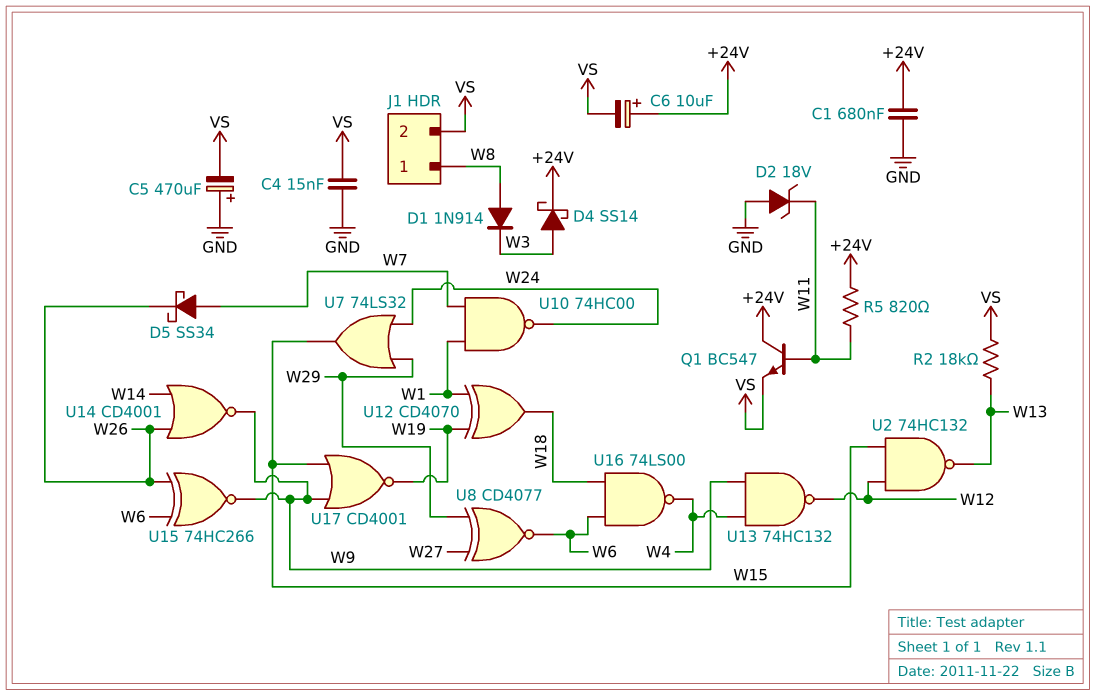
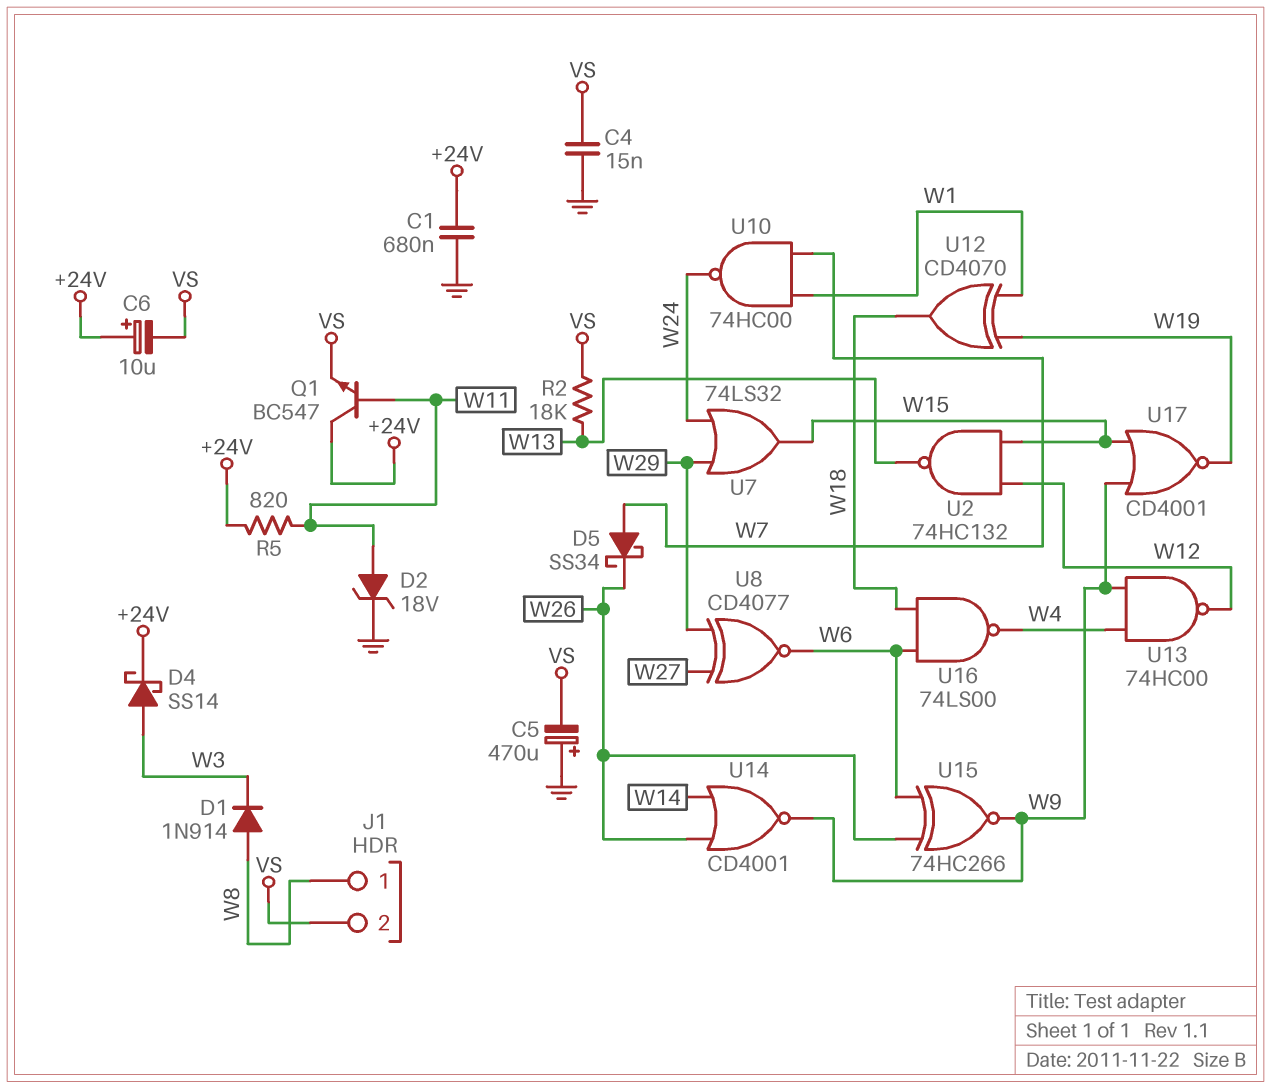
D2: zener 18V (A GND, K W11) -> zener 18V (A W11, K GND)
U13: NAND 74HC132 (in W4, in W9, out W12) -> NAND 74HC00 (in W4, in W9, out W12)

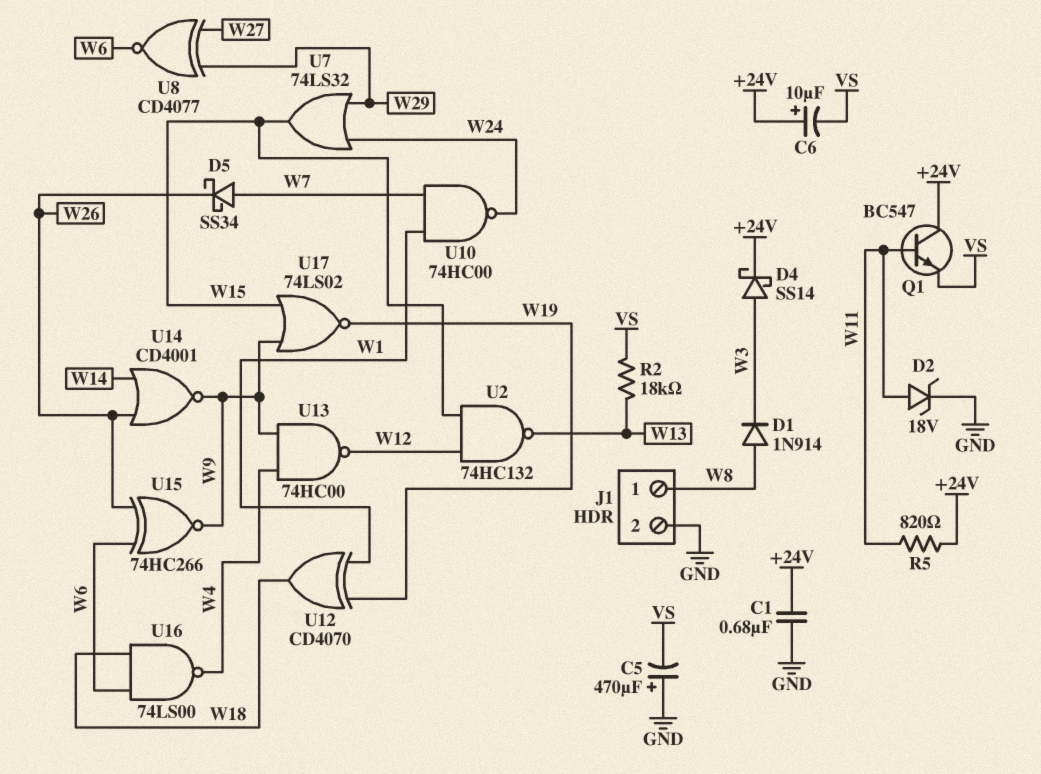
C4: 15nF (GND, VS) -> none
J1 pin 2: VS -> GND
U17: NOR CD4001 (in W9, in W15, out W19) -> NOR 74LS02 (in W9, in W15, out W19)

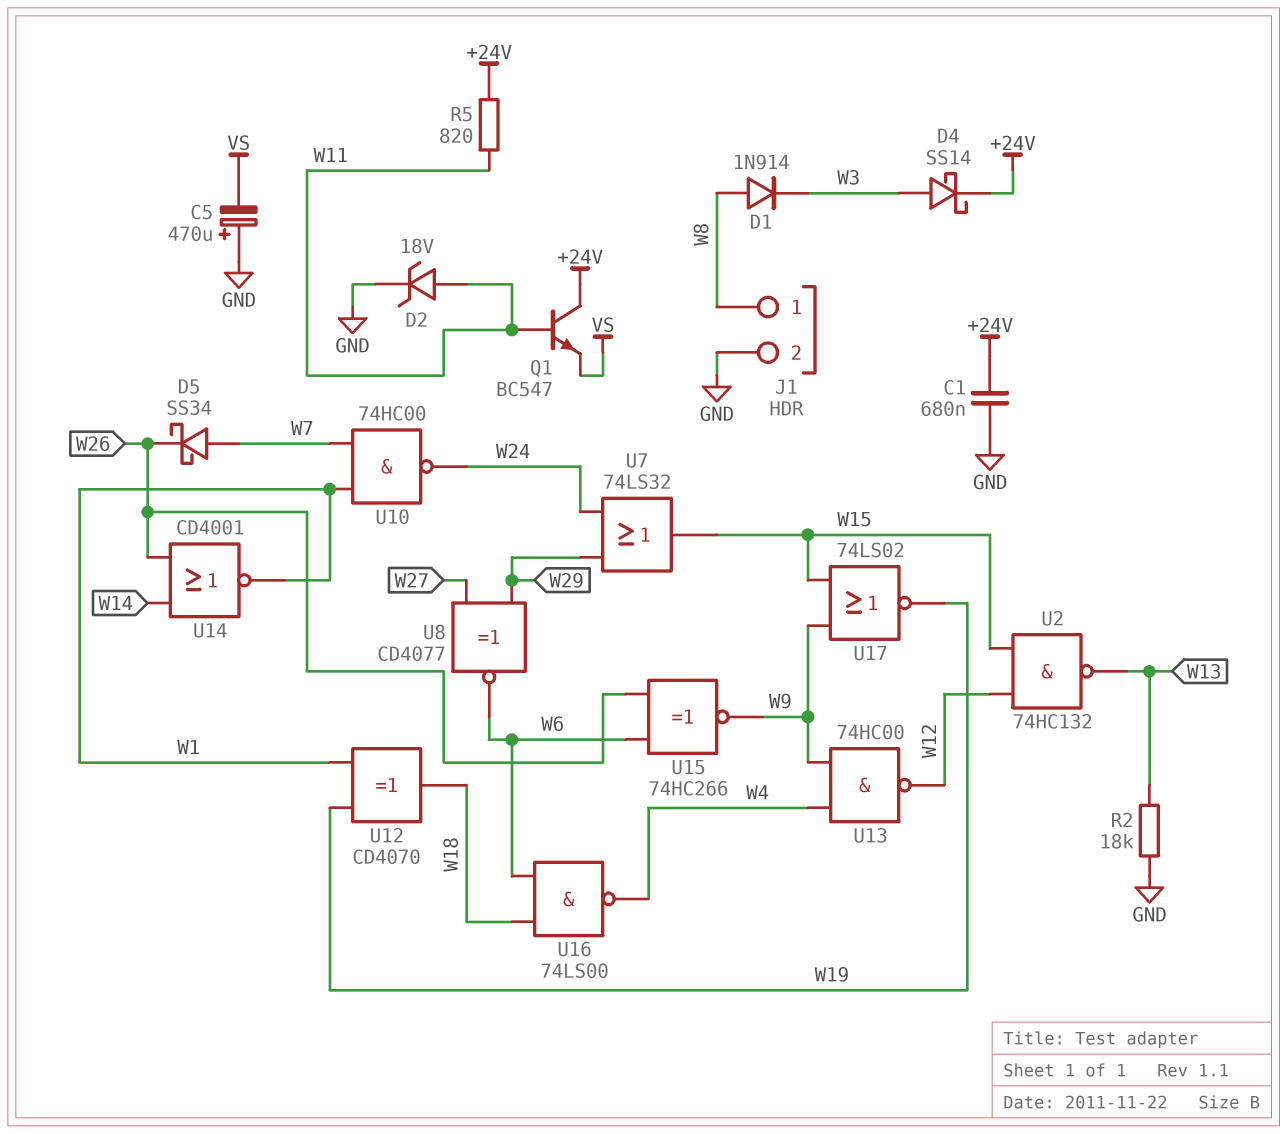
C6: 10uF (plus +24V, minus VS) -> none
R2: 18k (VS, W13) -> 18k (GND, W13)
U14: NOR CD4001 (in W14, in W26, out W9) -> NOR CD4001 (in W14, in W26, out W1)

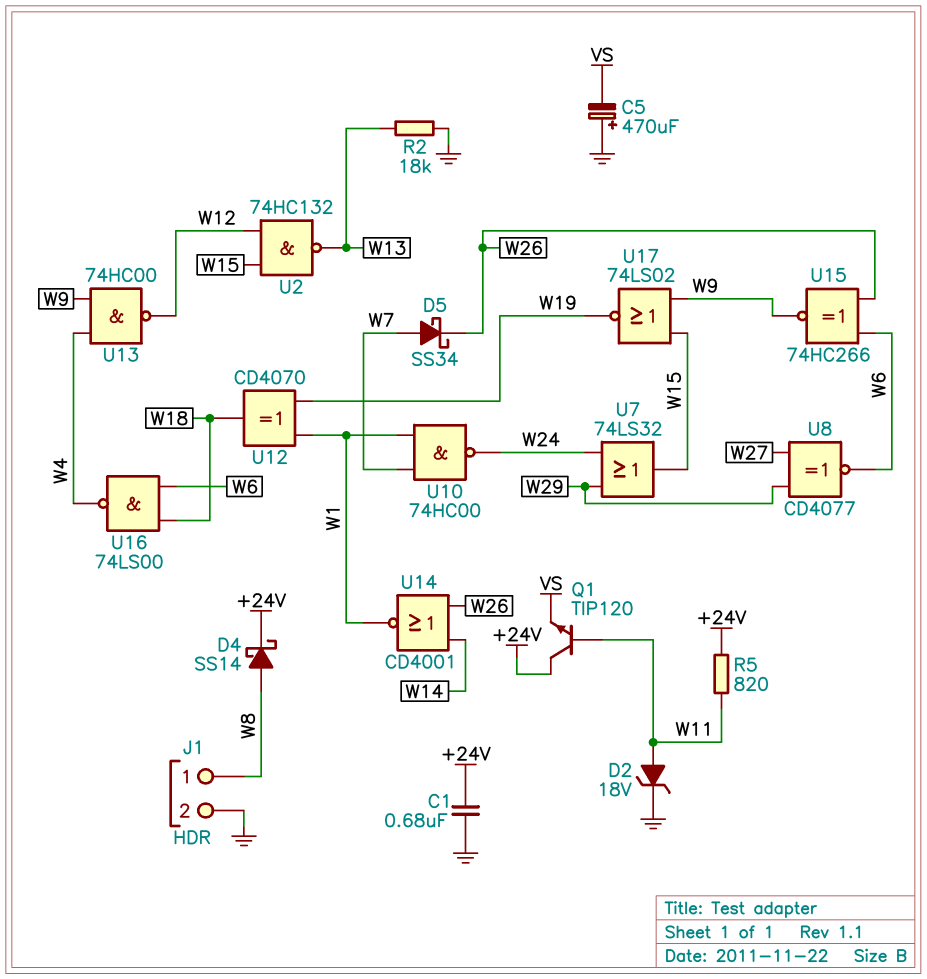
D1: diode 1N914 (A W8, K W3) -> none
D4: schottky SS14 (A W3, K +24V) -> schottky SS14 (A W8, K +24V)
Q1: NPN BC547 (B W11, C +24V, E VS) -> NPN TIP120 (B W11, C +24V, E VS)

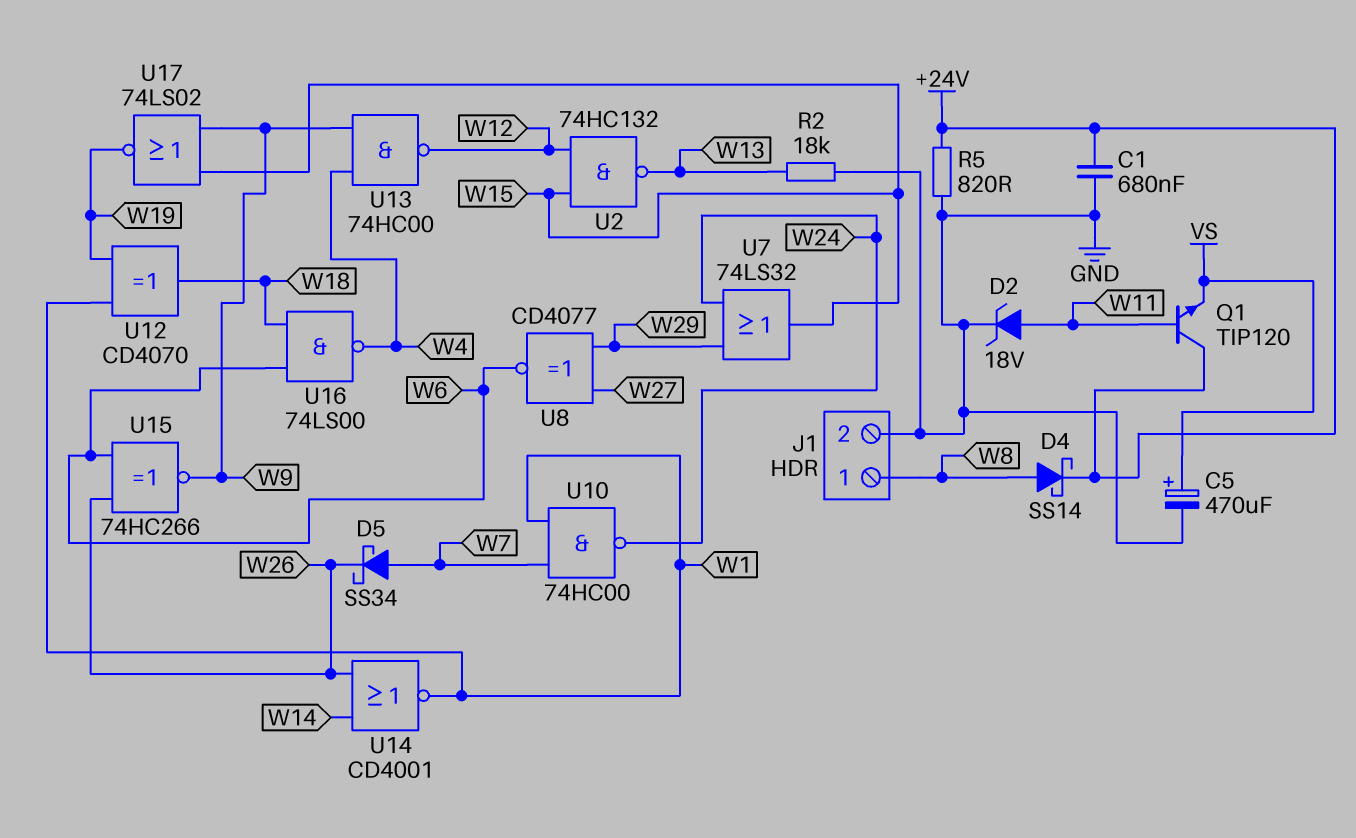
C5: 470uF (plus GND, minus VS) -> 470uF (plus VS, minus GND)
R5: 820 (+24V, W11) -> 820 (+24V, GND)

